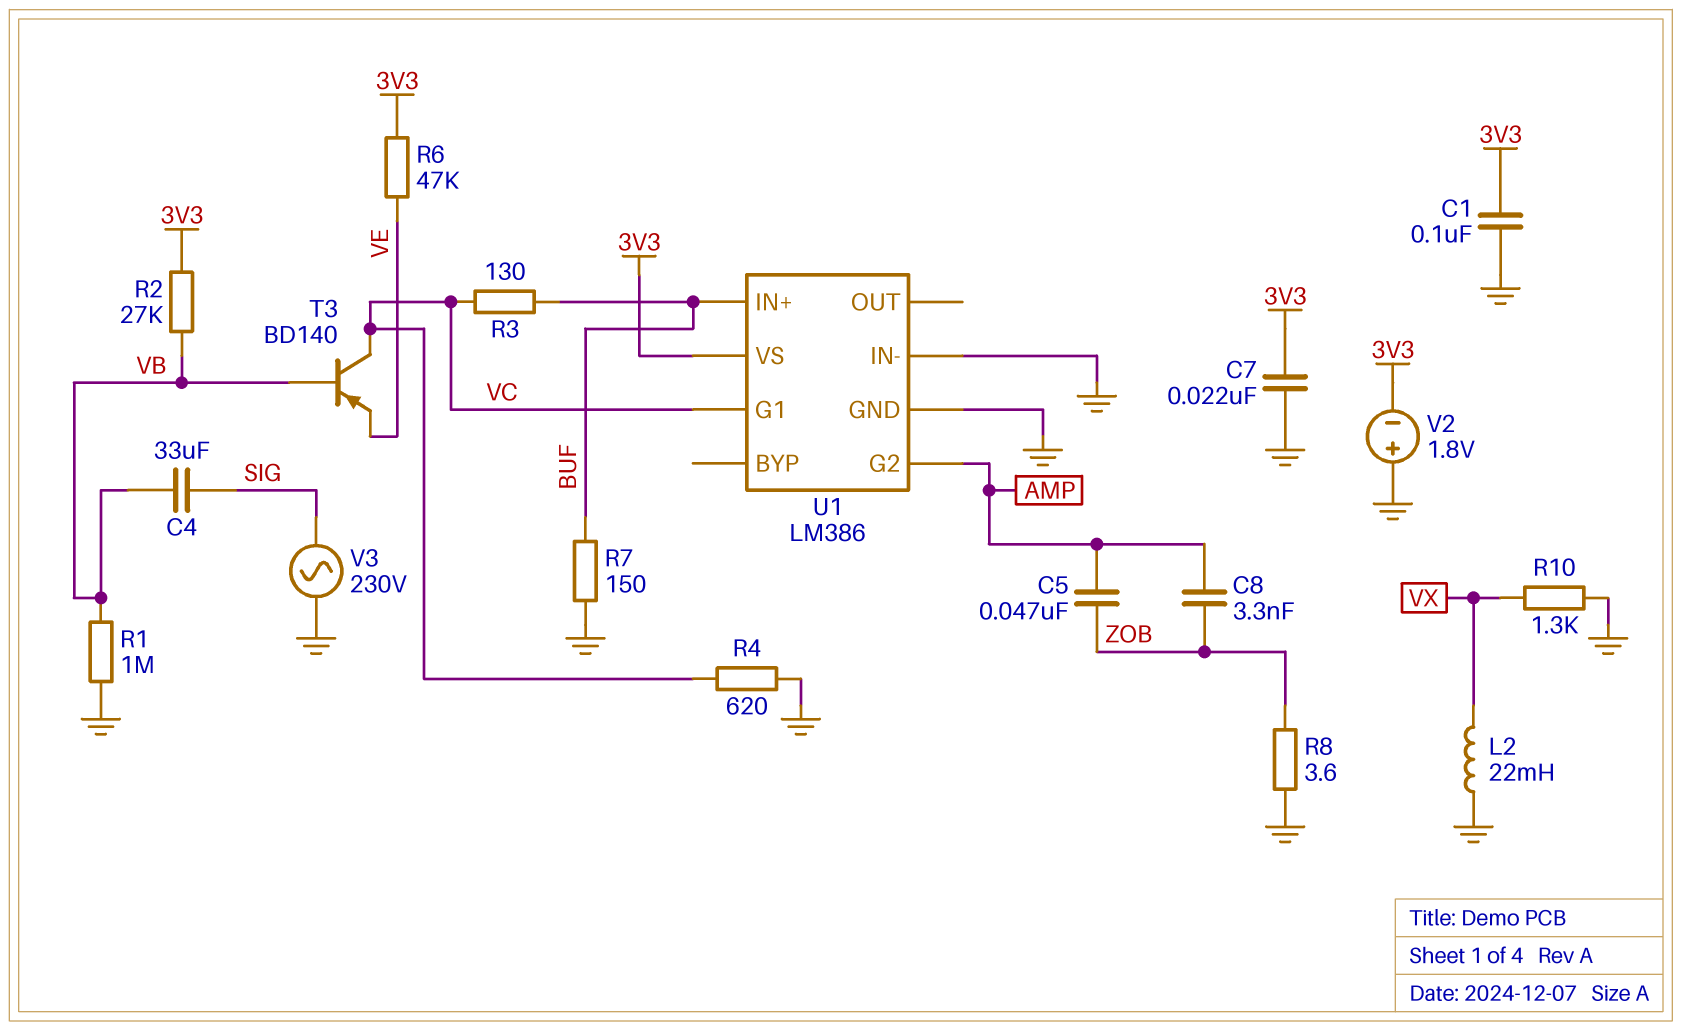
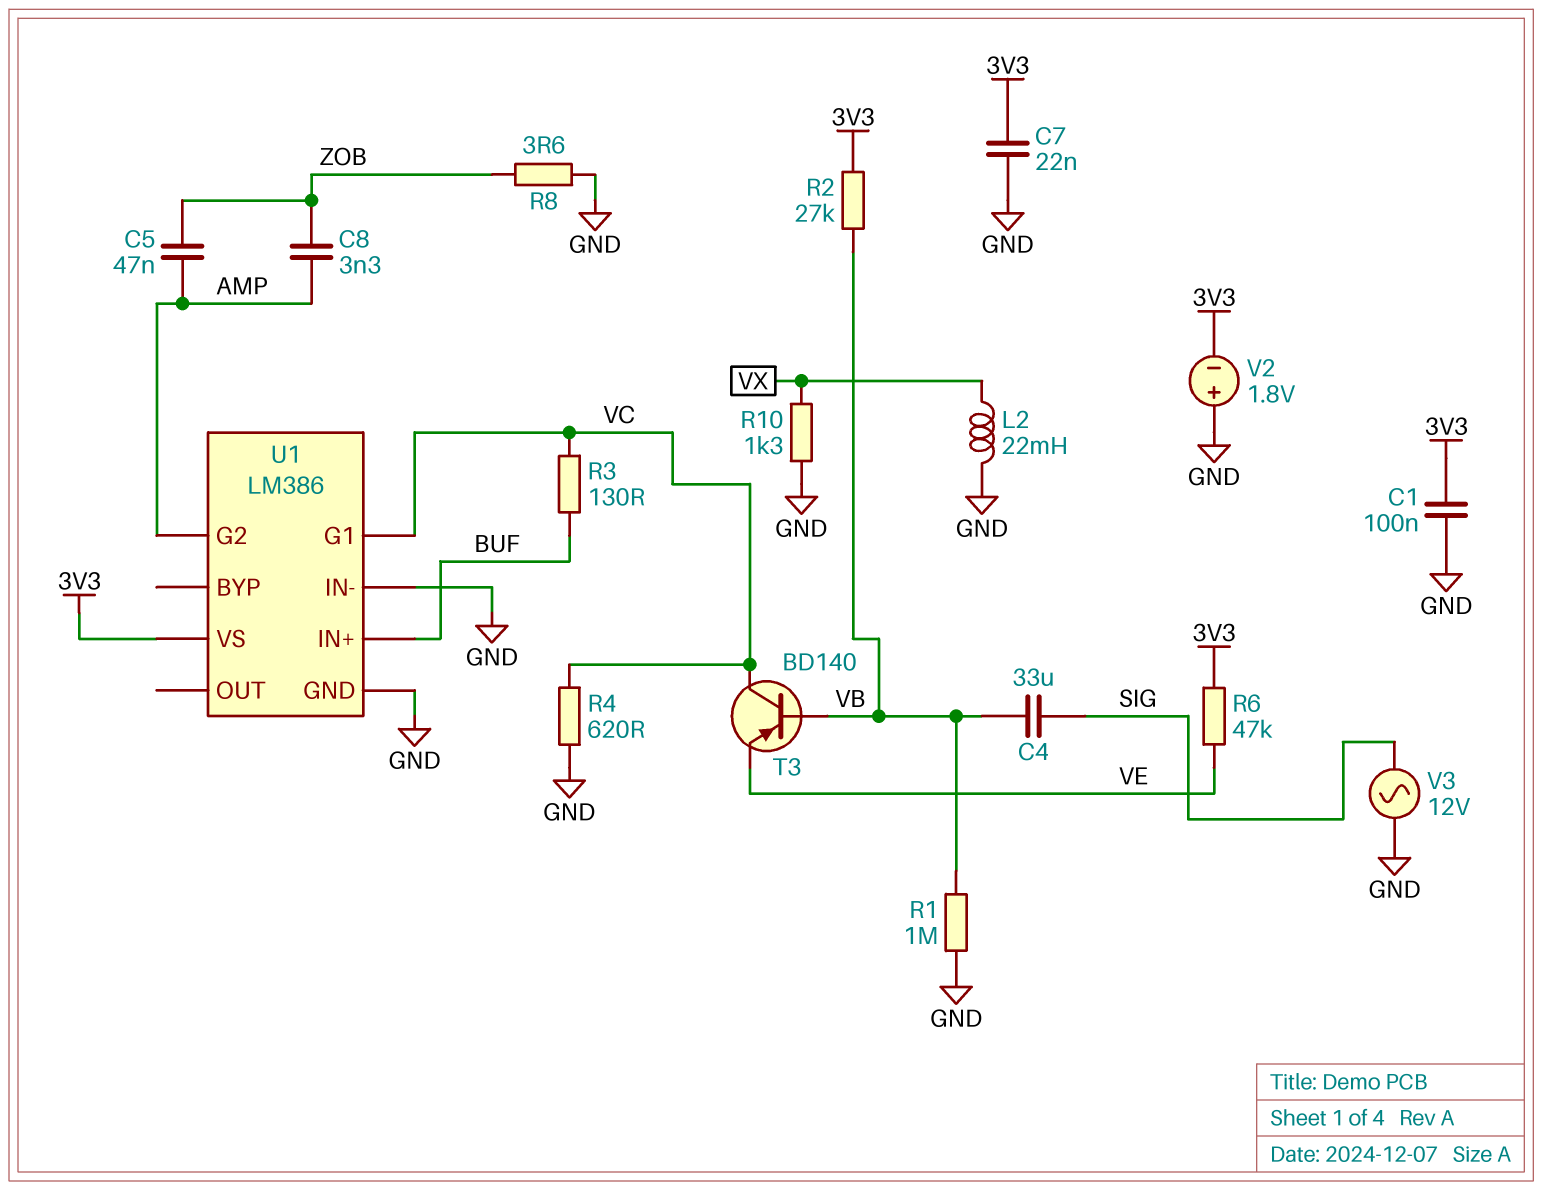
R7: 150 (BUF, GND) -> none
V3: AC 230V (GND, SIG) -> AC 12V (GND, SIG)

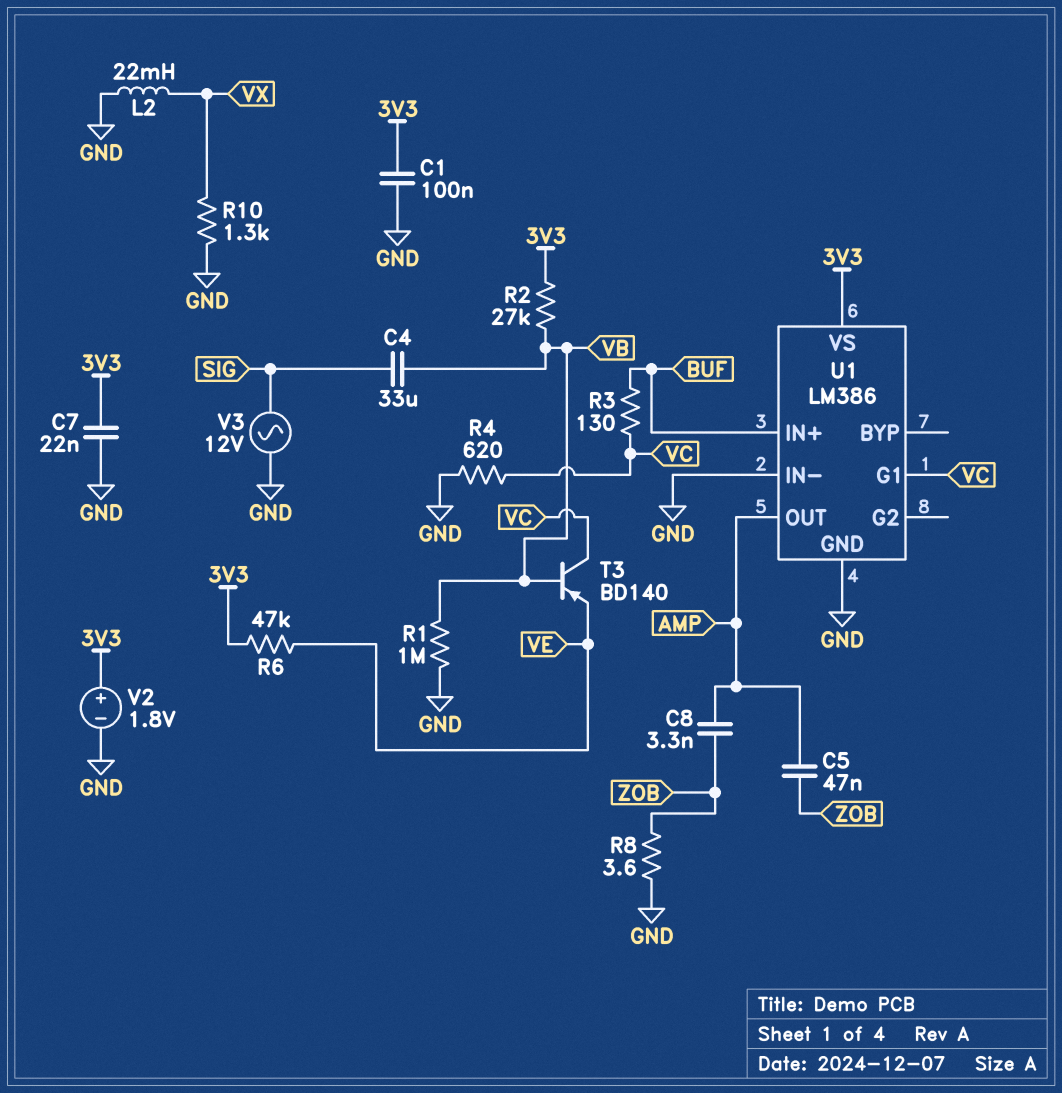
U1 pin G2: AMP -> none
U1 pin OUT: none -> AMP
V2: 1.8V (plus GND, minus 3V3) -> 1.8V (plus 3V3, minus GND)

